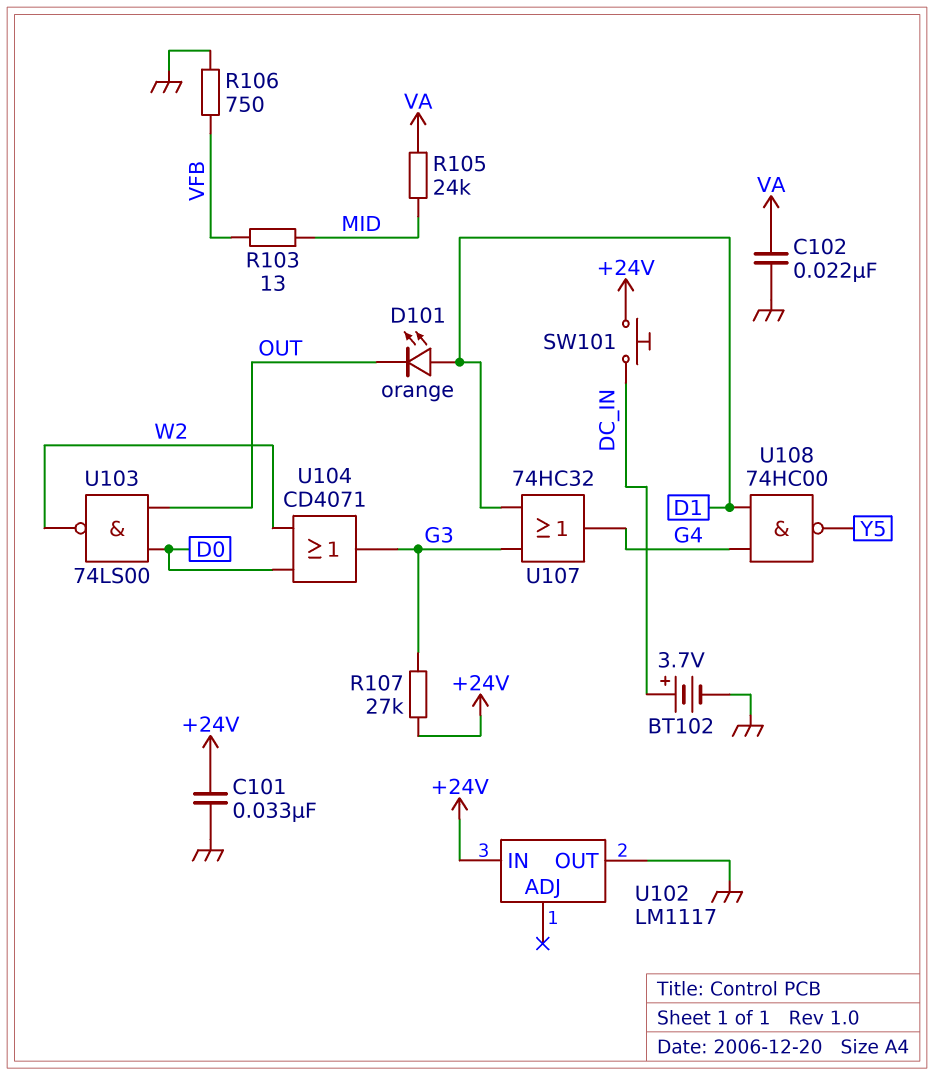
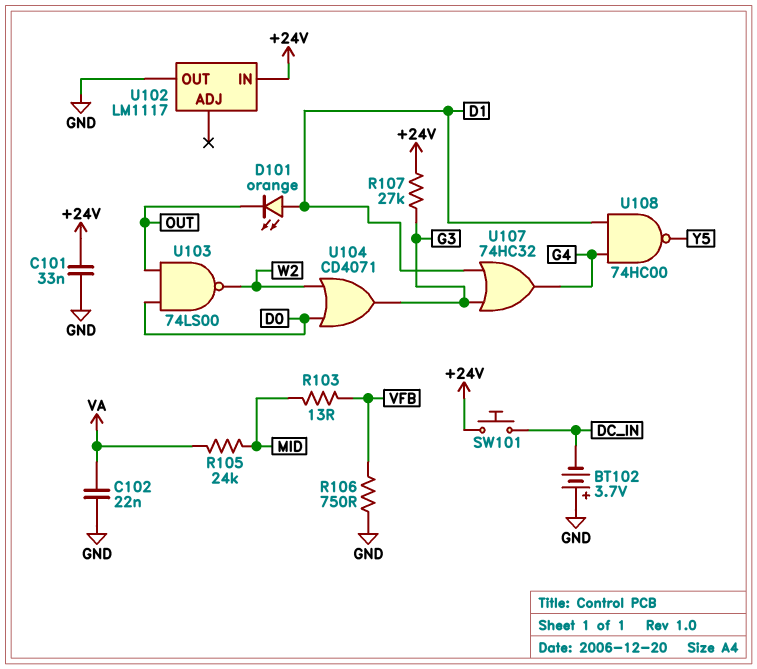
BT102: 3.7V (plus DC_IN, minus GND) -> 3.7V (plus GND, minus DC_IN)

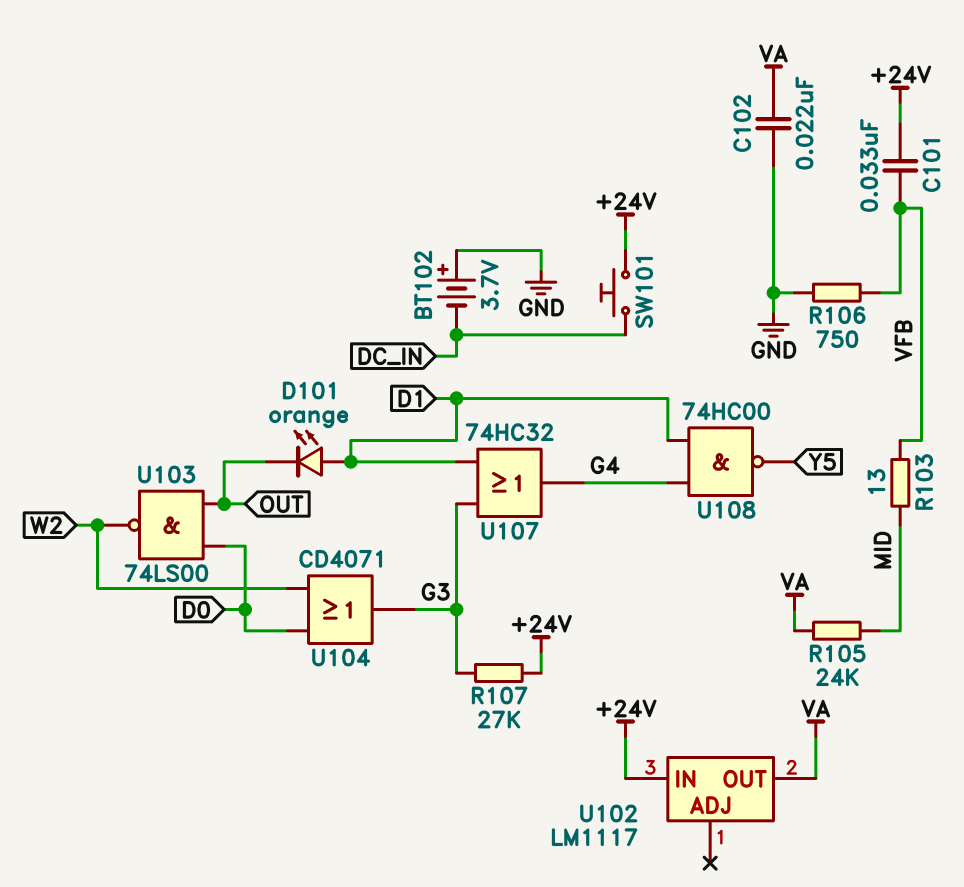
C101: 33nF (+24V, GND) -> 33nF (+24V, VFB)
U102 pin OUT: GND -> VA

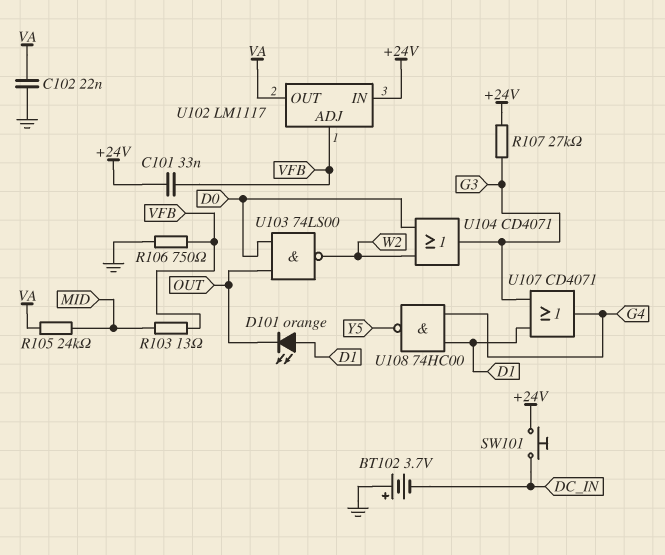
U102 pin ADJ: none -> VFB
U107: OR 74HC32 (in D1, in G3, out G4) -> OR CD4071 (in D1, in G3, out G4)

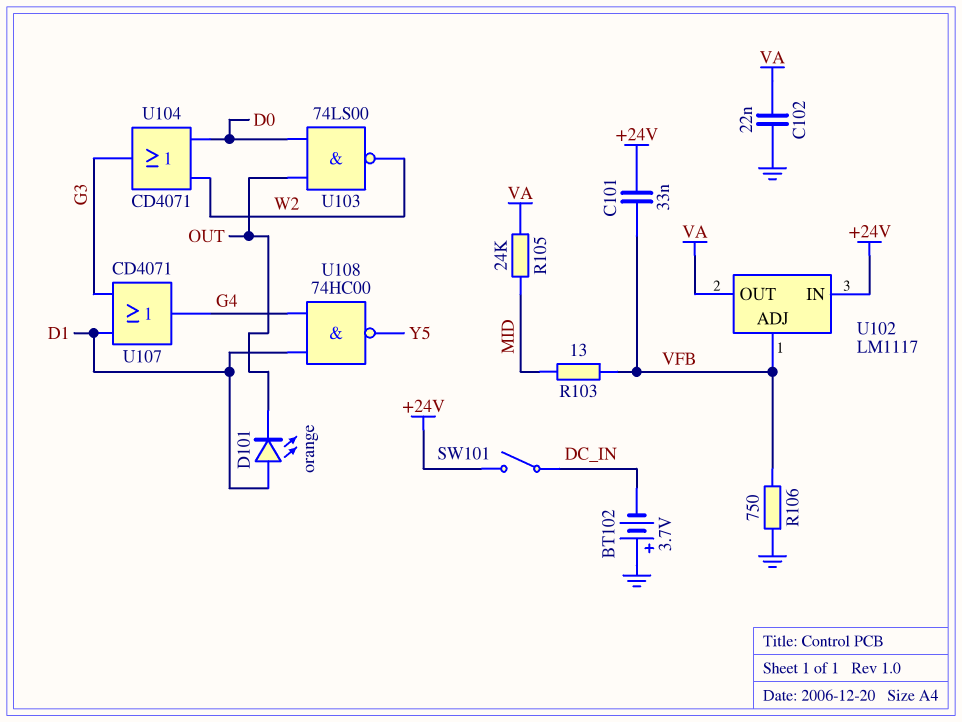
R107: 27k (+24V, G3) -> none
SW101: button (+24V, DC_IN) -> switch (+24V, DC_IN)

